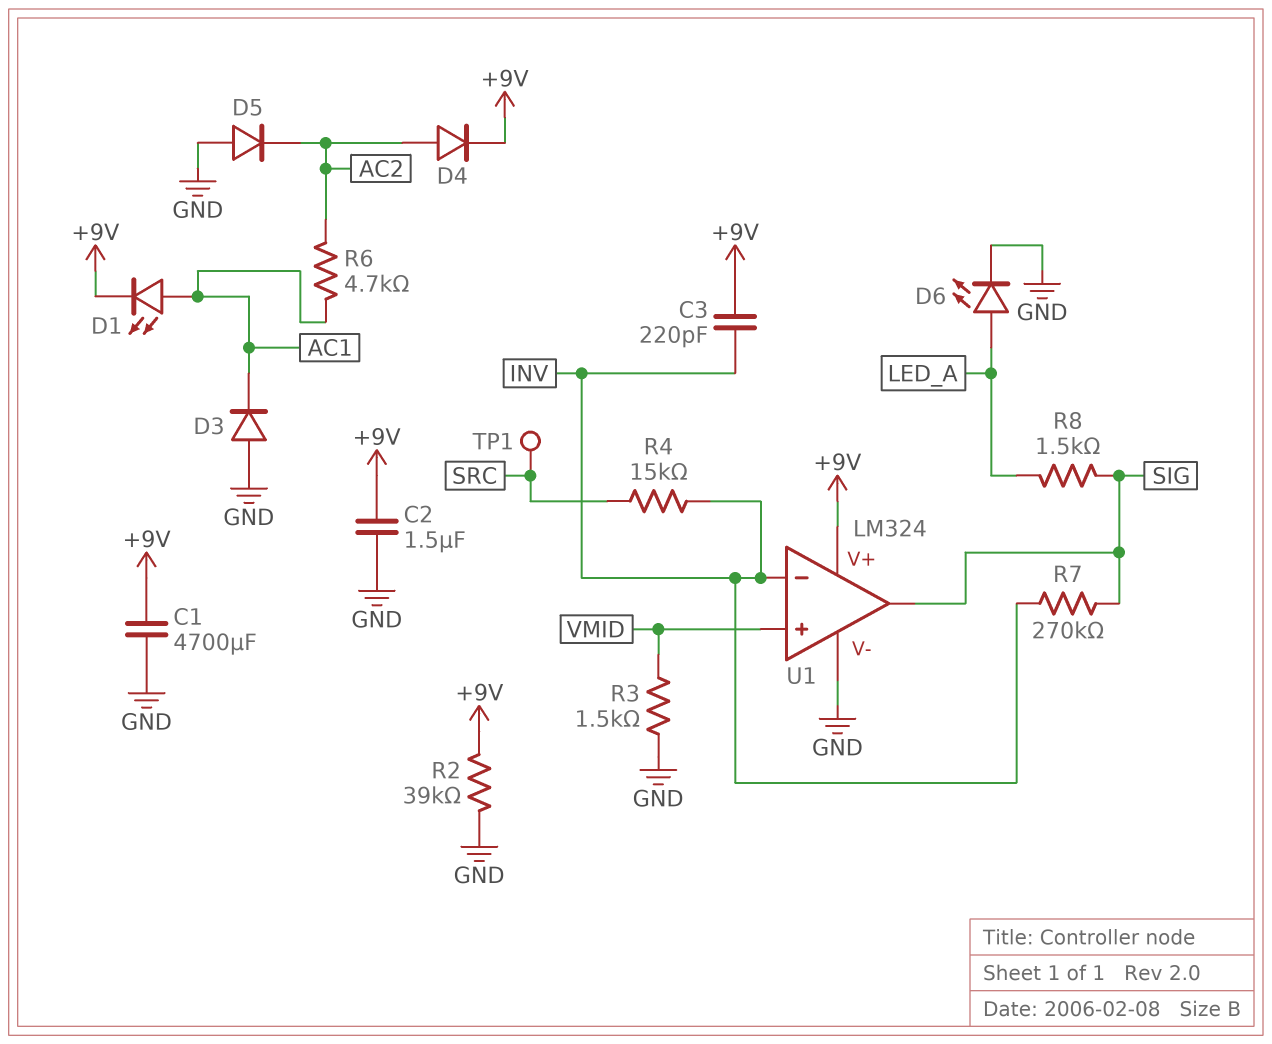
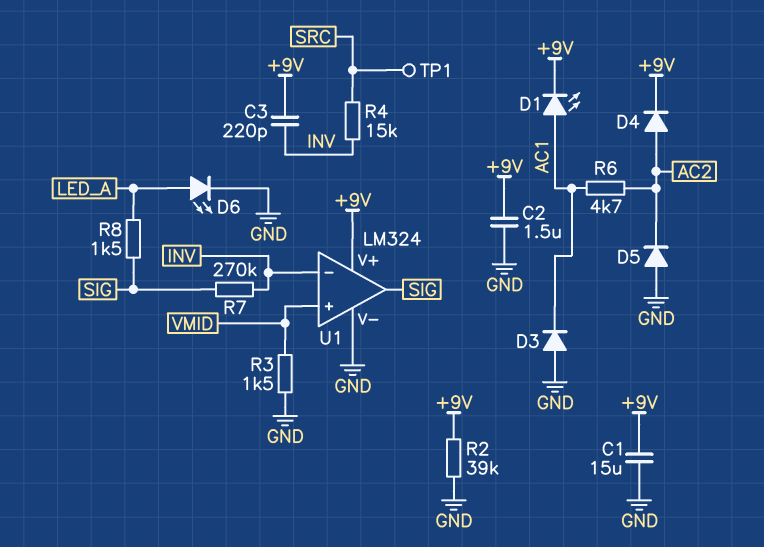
C1: 4700uF (+9V, GND) -> 15uF (+9V, GND)

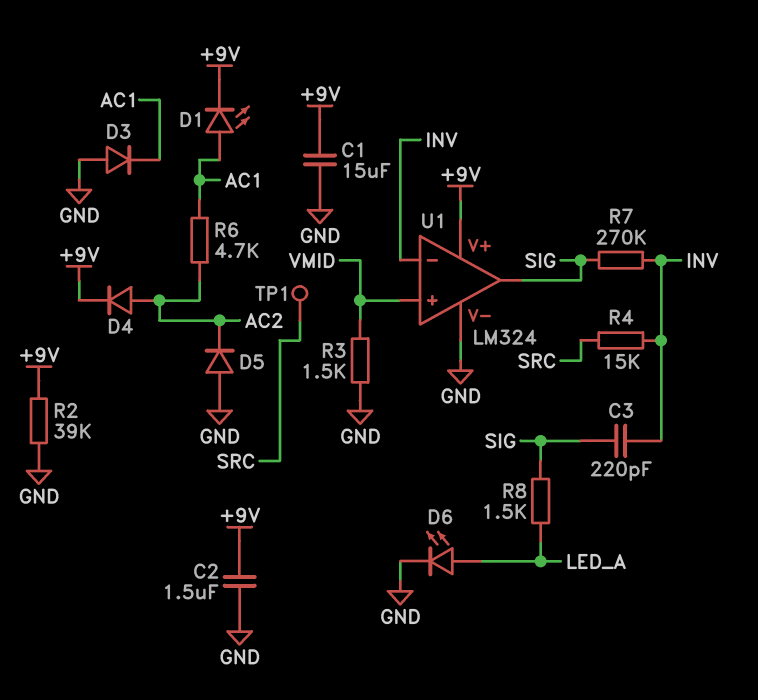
C3: 220pF (+9V, INV) -> 220pF (INV, SIG)

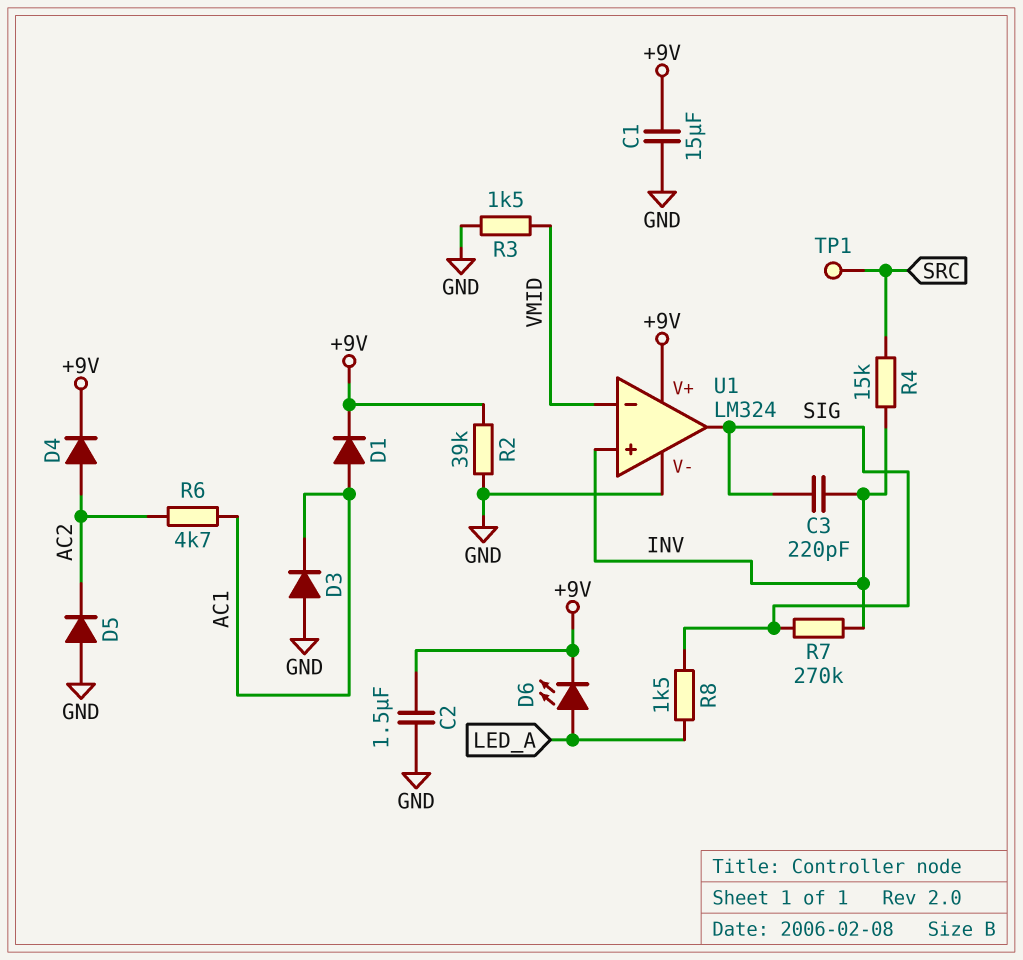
D1: LED (A AC1, K +9V) -> diode (A AC1, K +9V)
D6: LED (A LED_A, K GND) -> LED (A LED_A, K +9V)
U1 pin in+: VMID -> INV
U1 pin in-: INV -> VMID

